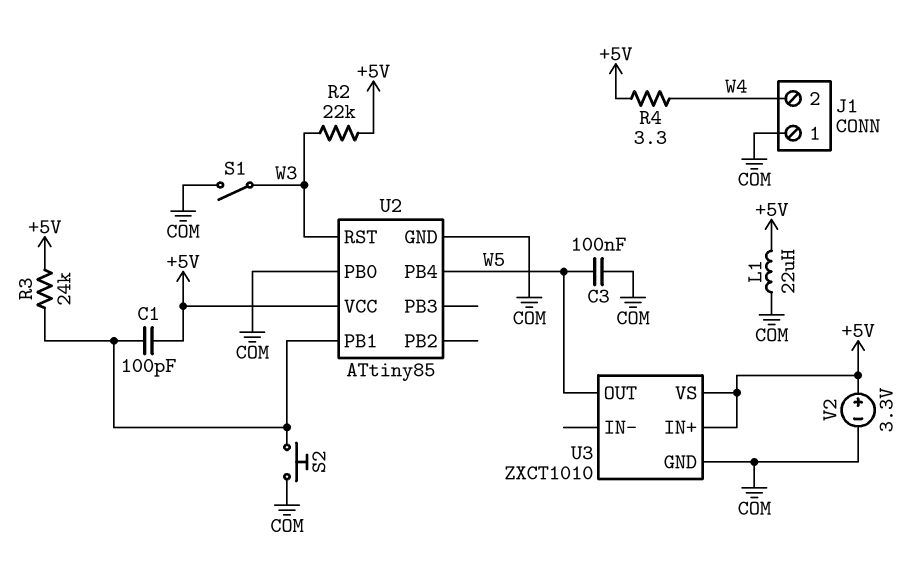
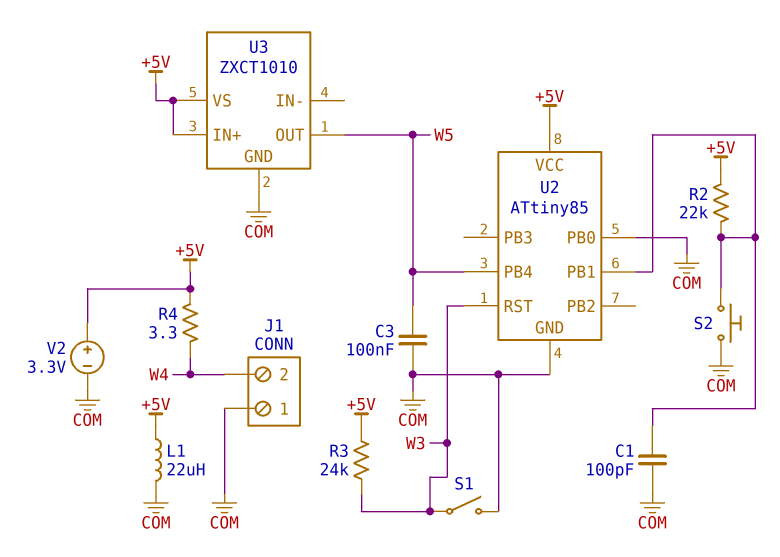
C1: 100pF (+5V, U2/PB1) -> 100pF (COM, U2/PB1)
R2: 22k (+5V, W3) -> 22k (+5V, U2/PB1)
R3: 24k (+5V, U2/PB1) -> 24k (+5V, W3)

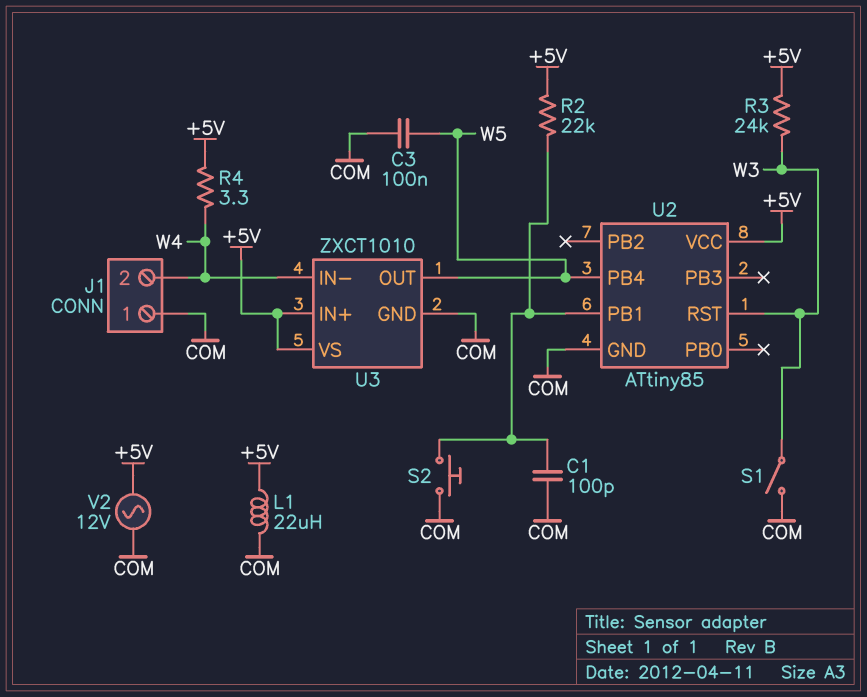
U2 pin PB0: COM -> none
U3 pin IN-: none -> W4
V2: 3.3V (plus +5V, minus COM) -> AC 12V (+5V, COM)

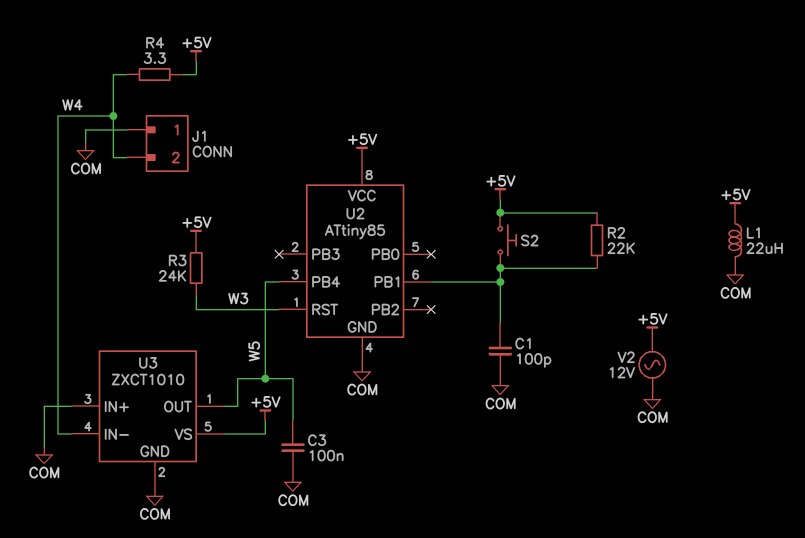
S1: switch (COM, W3) -> none
S2: button (COM, U2/PB1) -> button (+5V, U2/PB1)
U3 pin IN+: +5V -> COM

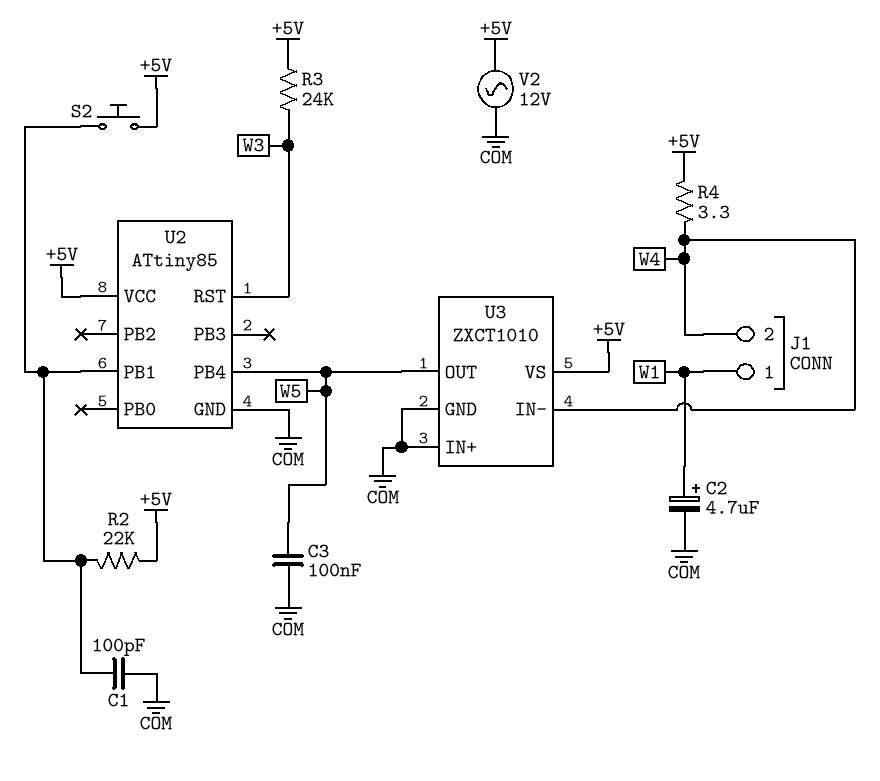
C2: none -> 4.7uF (plus W1, minus COM)
J1 pin 1: COM -> W1
L1: 22uH (+5V, COM) -> none

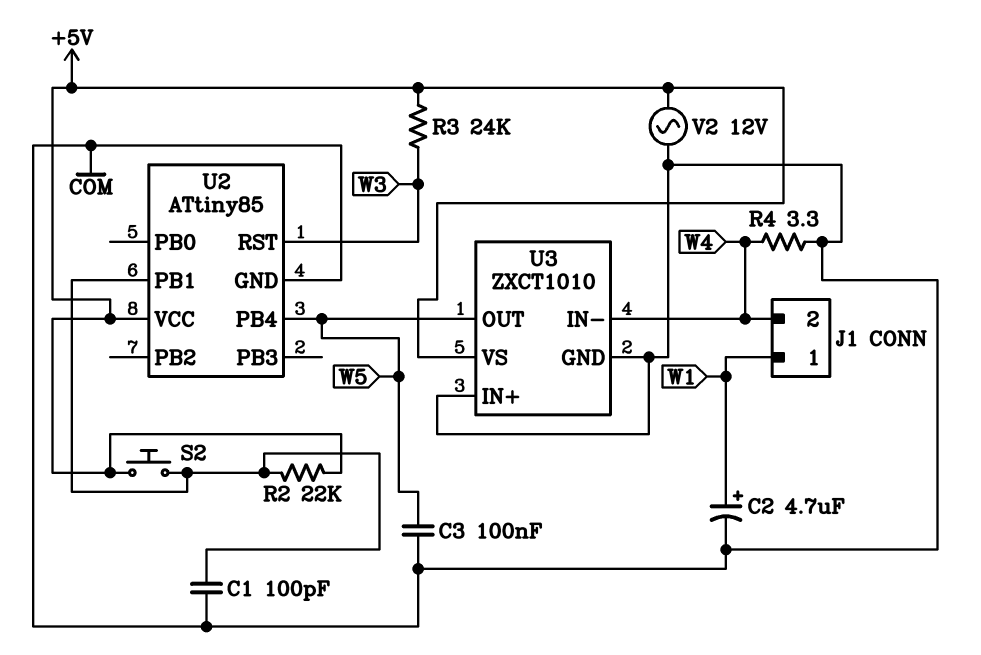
R4: 3.3 (+5V, W4) -> 3.3 (COM, W4)

